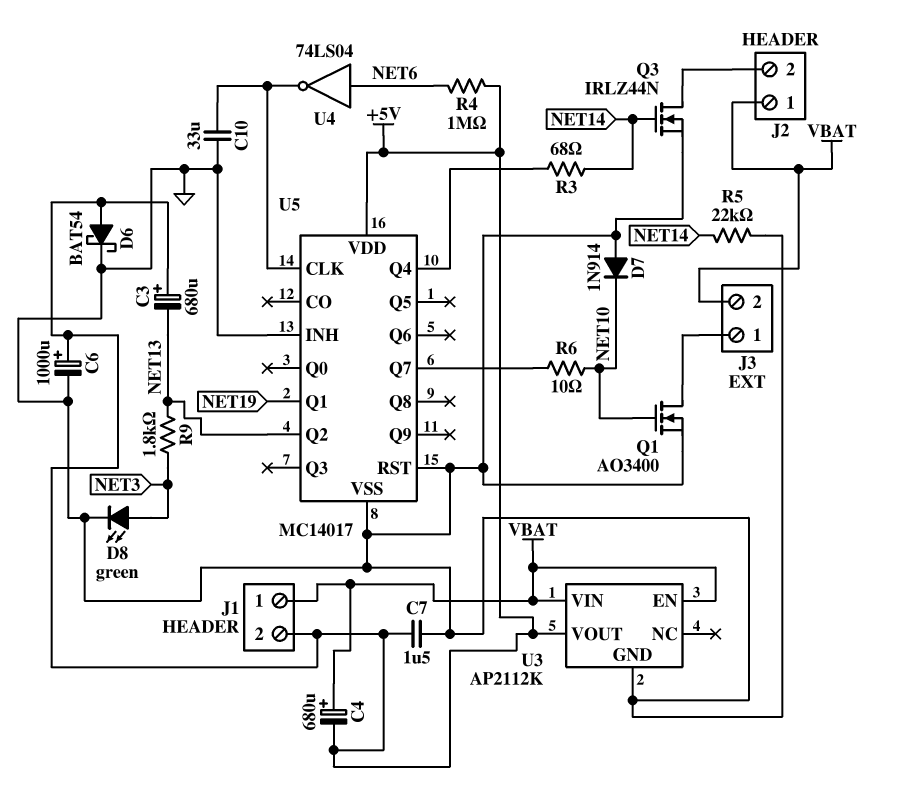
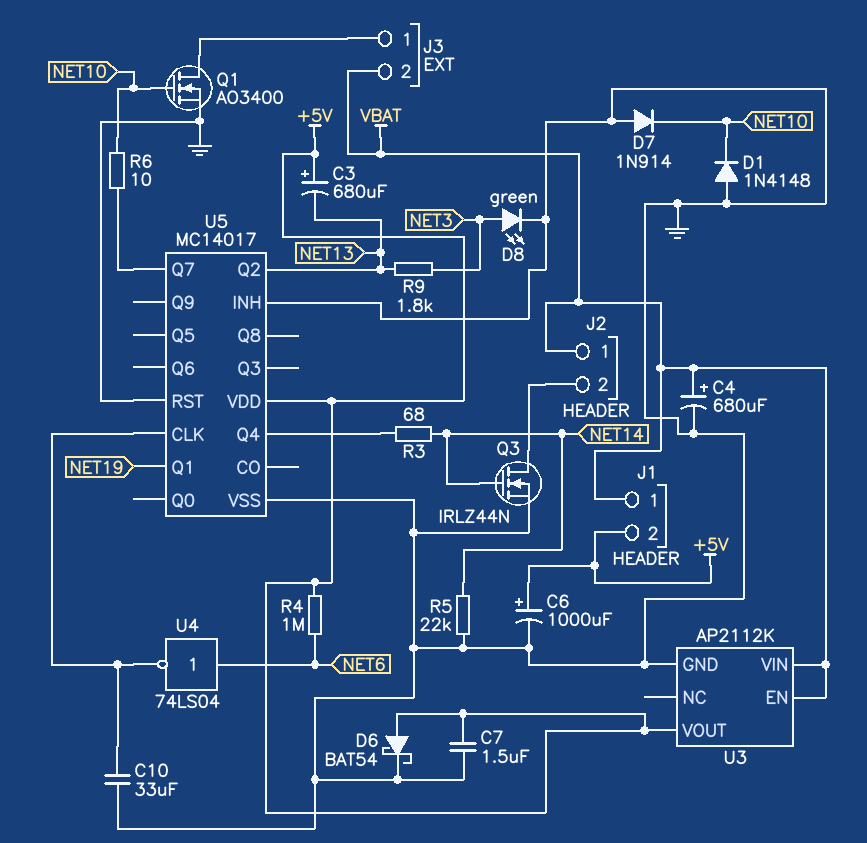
C4: 680uF (plus VBAT, minus +5V) -> 680uF (plus VBAT, minus GND)
D1: none -> diode 1N4148 (A GND, K NET10)

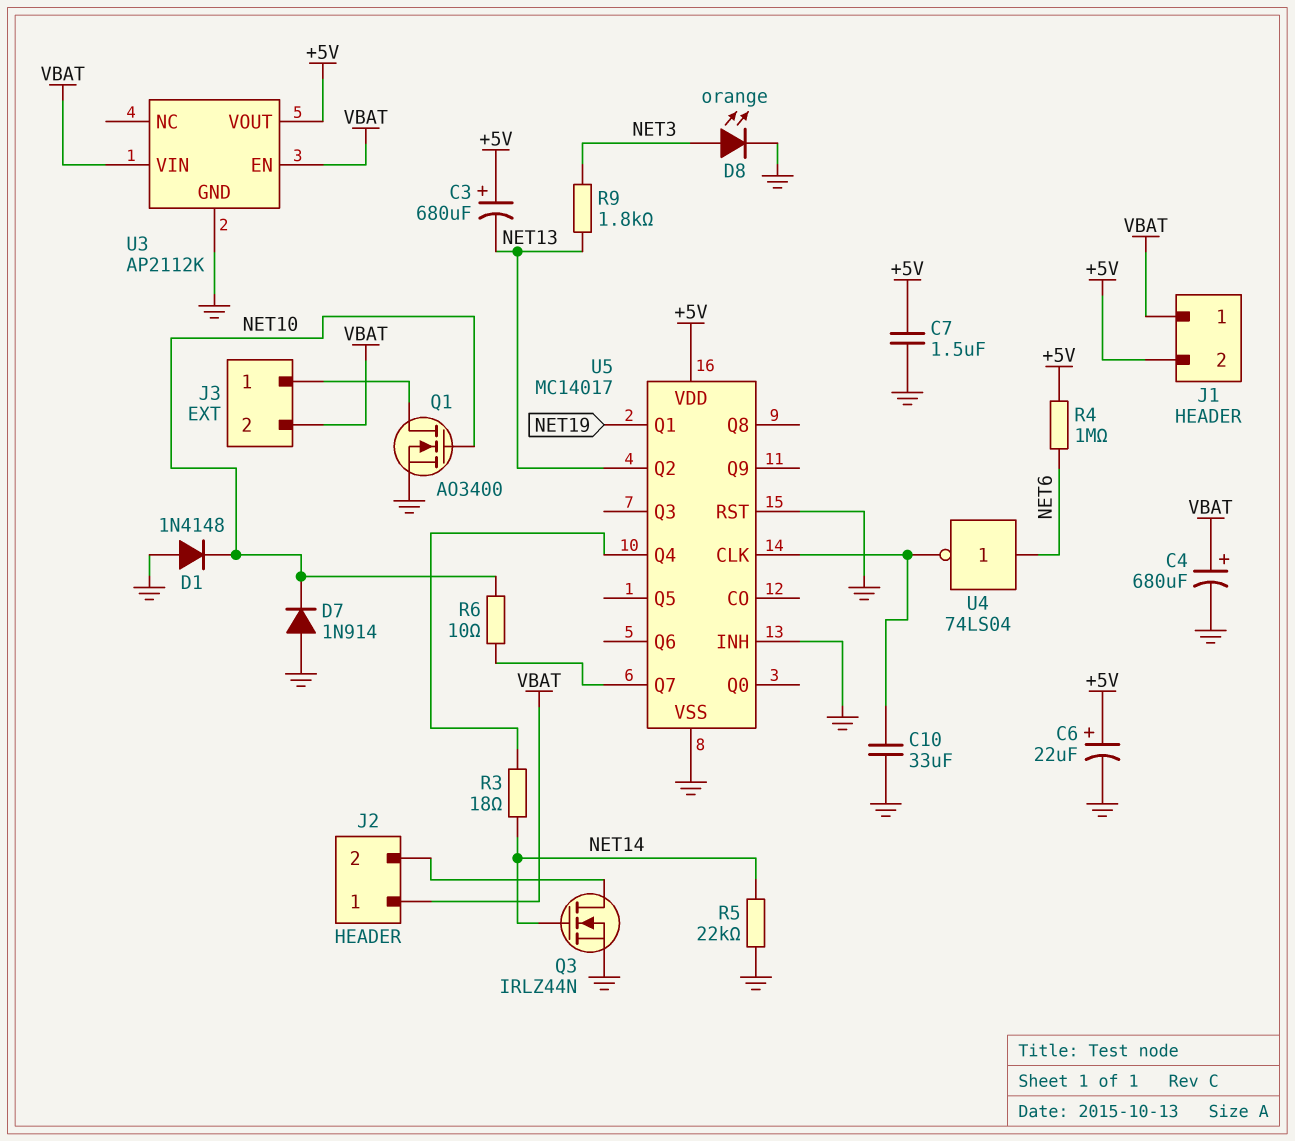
C6: 1000uF (plus +5V, minus GND) -> 22uF (plus +5V, minus GND)
D6: schottky BAT54 (A +5V, K GND) -> none
D8: LED green (A NET3, K GND) -> LED orange (A NET3, K GND)
R3: 68 (NET14, U5/Q4) -> 18 (NET14, U5/Q4)

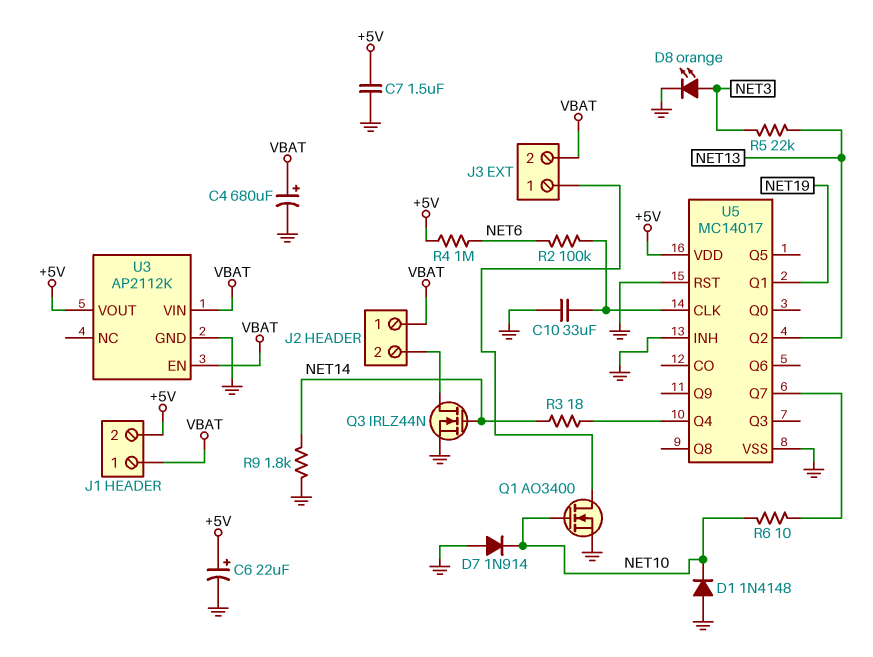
C3: 680uF (plus +5V, minus NET13) -> none
R2: none -> 100k (NET6, U5/CLK)
R5: 22k (GND, NET14) -> 22k (NET3, NET13)
R9: 1.8k (NET3, NET13) -> 1.8k (GND, NET14)
U4: NOT 74LS04 (in NET6, out U5/CLK) -> none

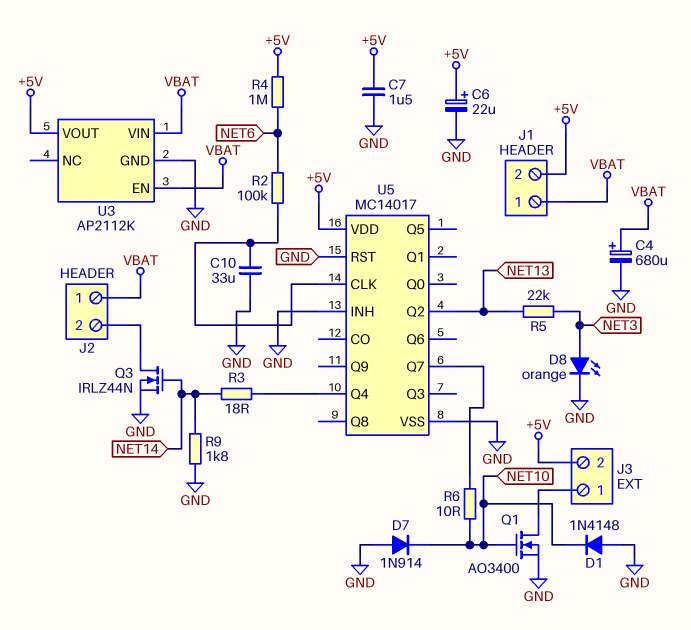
J3 pin 2: VBAT -> +5V
U5 pin Q1: NET19 -> none

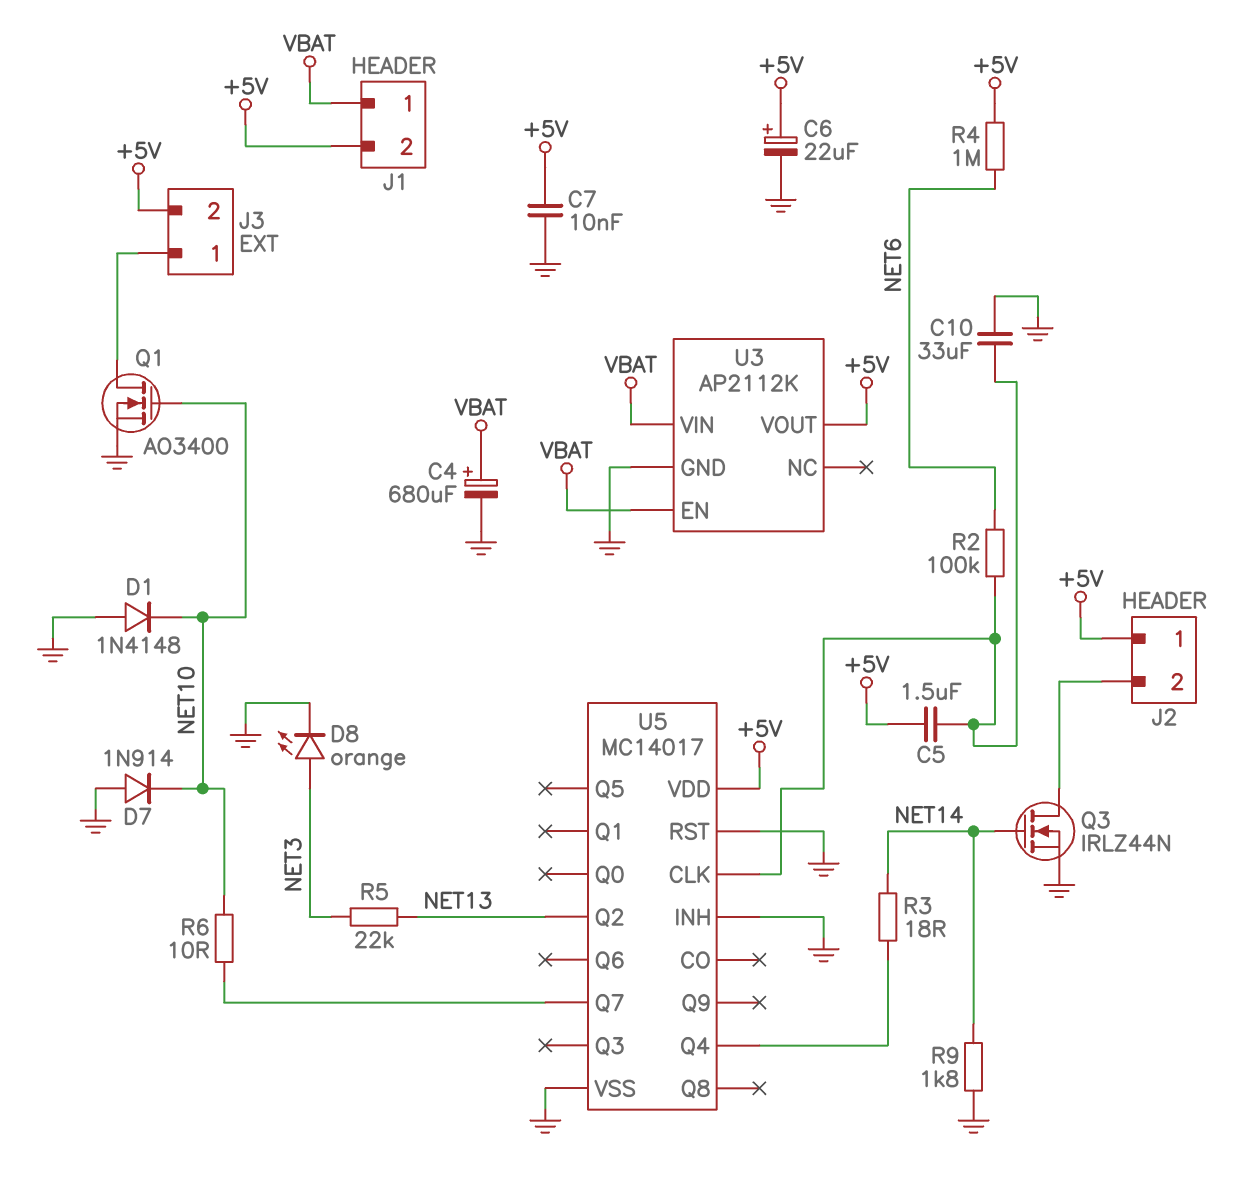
C5: none -> 1.5uF (+5V, U5/CLK)
C7: 1.5uF (+5V, GND) -> 10nF (+5V, GND)
J2 pin 1: VBAT -> +5V

